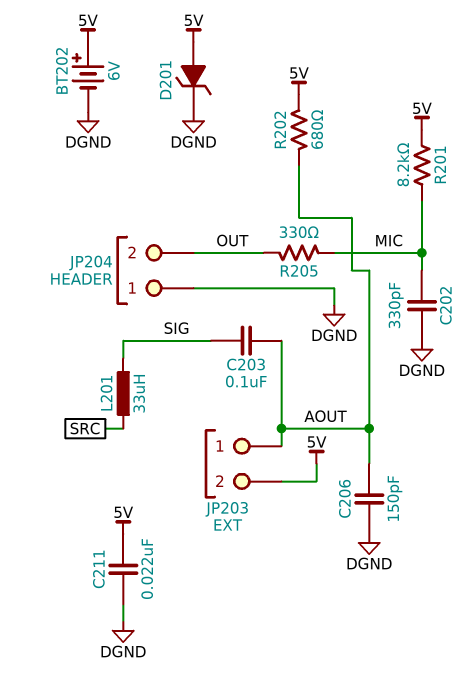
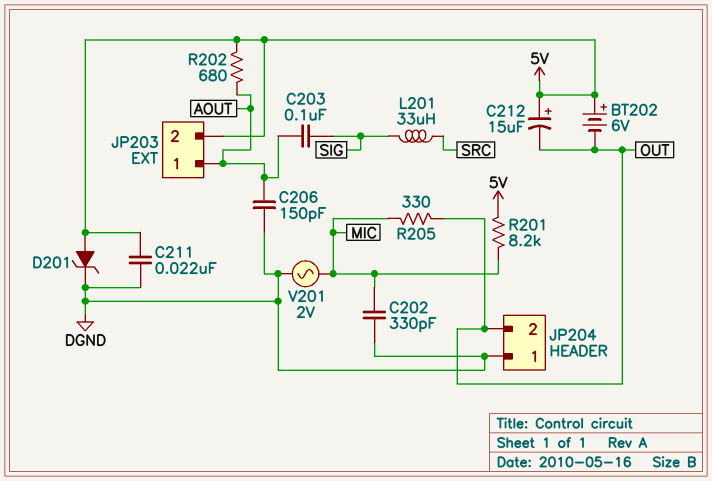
BT202: 6V (plus 5V, minus DGND) -> 6V (plus 5V, minus OUT)
C212: none -> 15uF (plus 5V, minus OUT)
V201: none -> AC 2V (DGND, MIC)

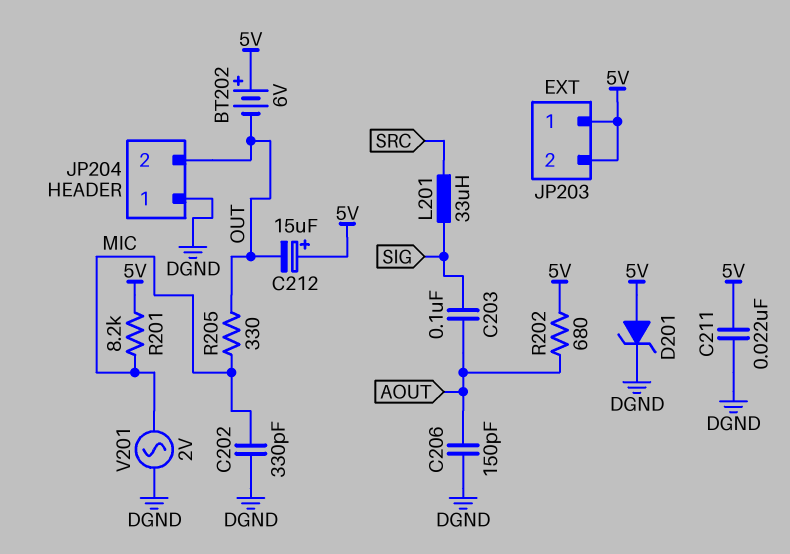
JP203 pin 1: AOUT -> 5V

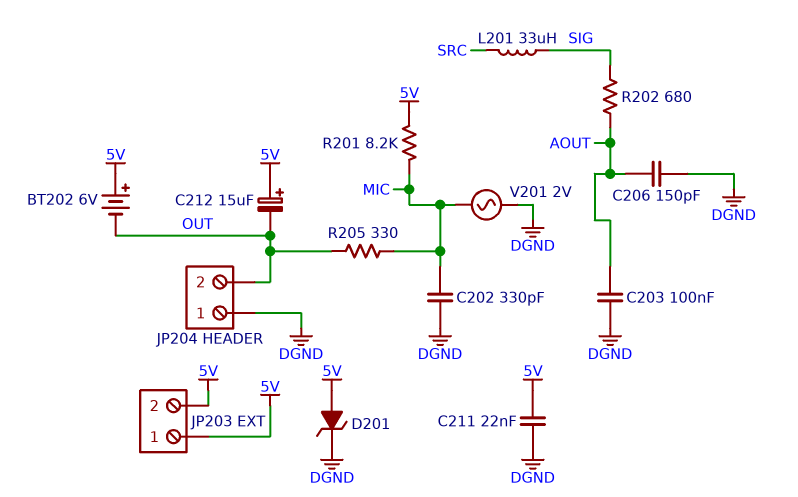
C203: 100nF (AOUT, SIG) -> 100nF (AOUT, DGND)
R202: 680 (5V, AOUT) -> 680 (AOUT, SIG)

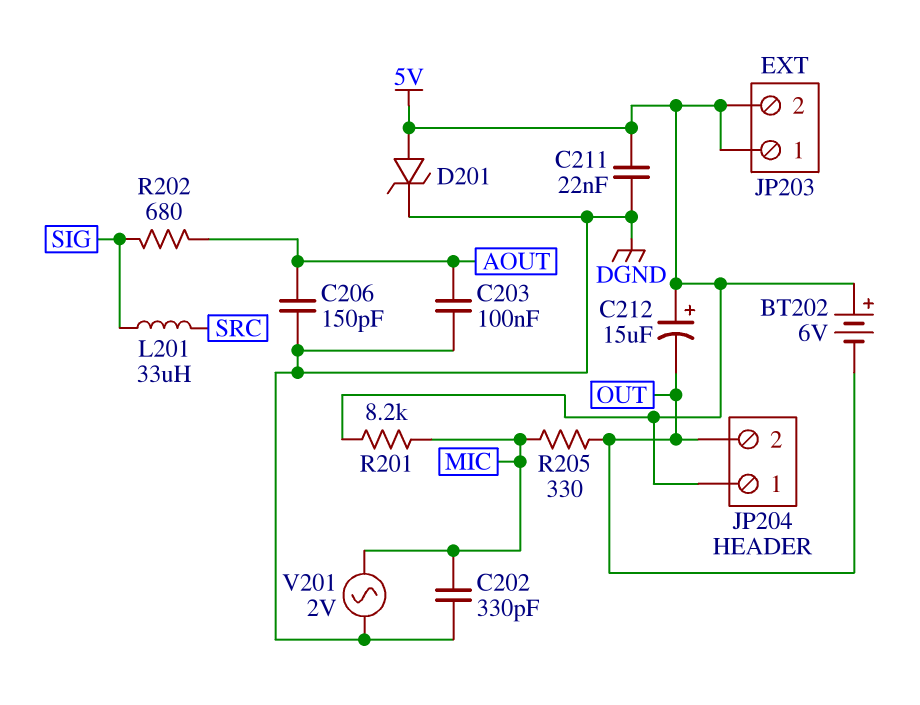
JP204 pin 1: DGND -> 5V

